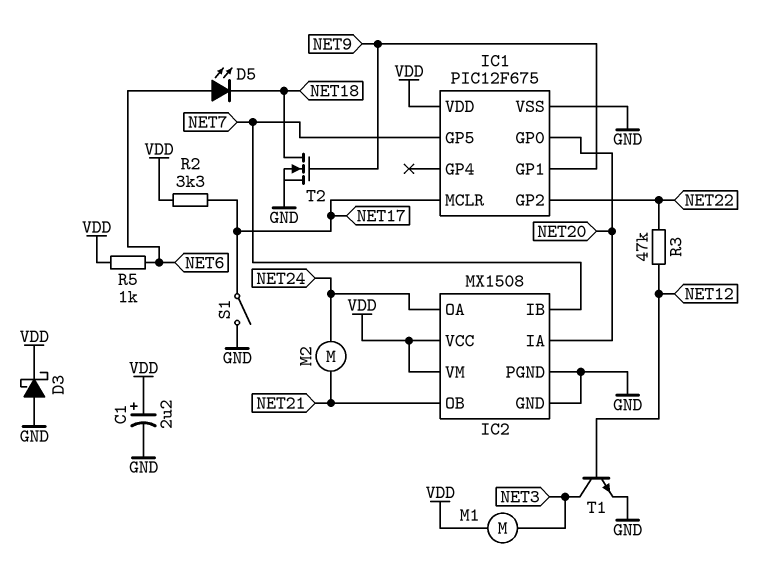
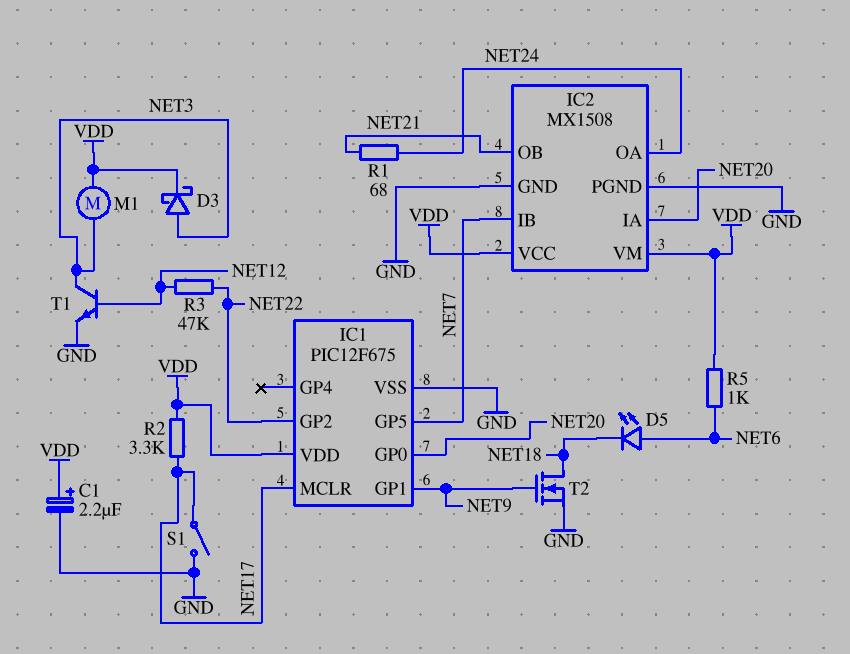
D3: schottky (A GND, K VDD) -> schottky (A NET3, K VDD)
M2: motor (NET21, NET24) -> none
R1: none -> 68 (NET21, NET24)

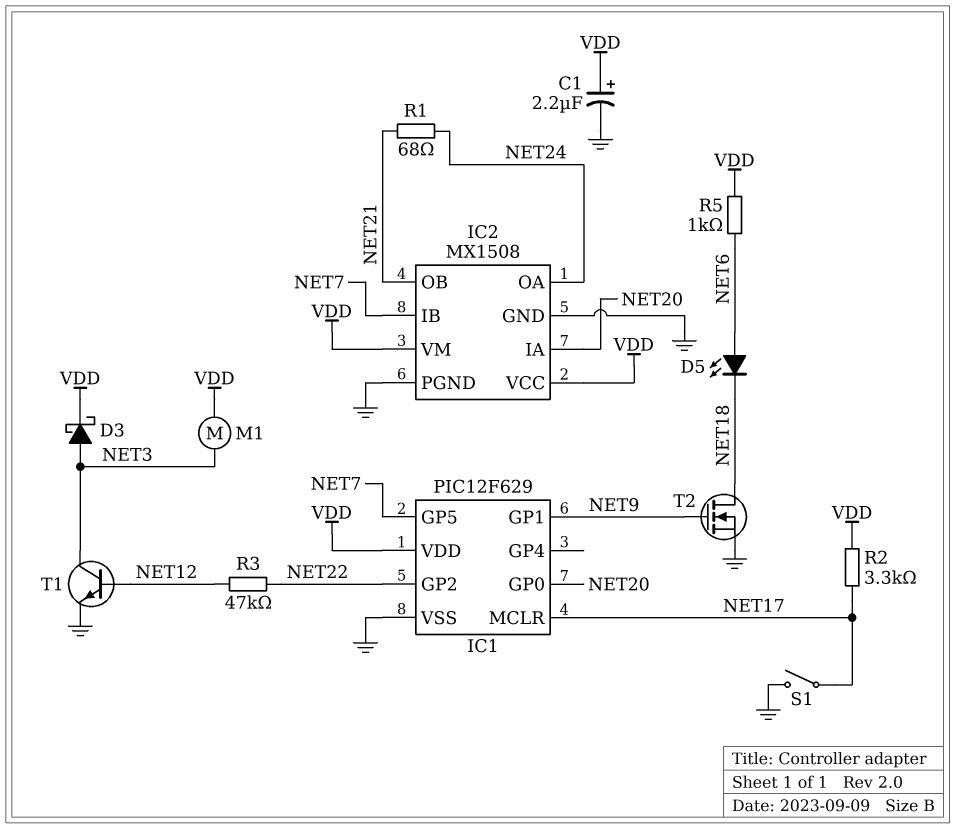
IC1: PIC12F675 -> PIC12F629

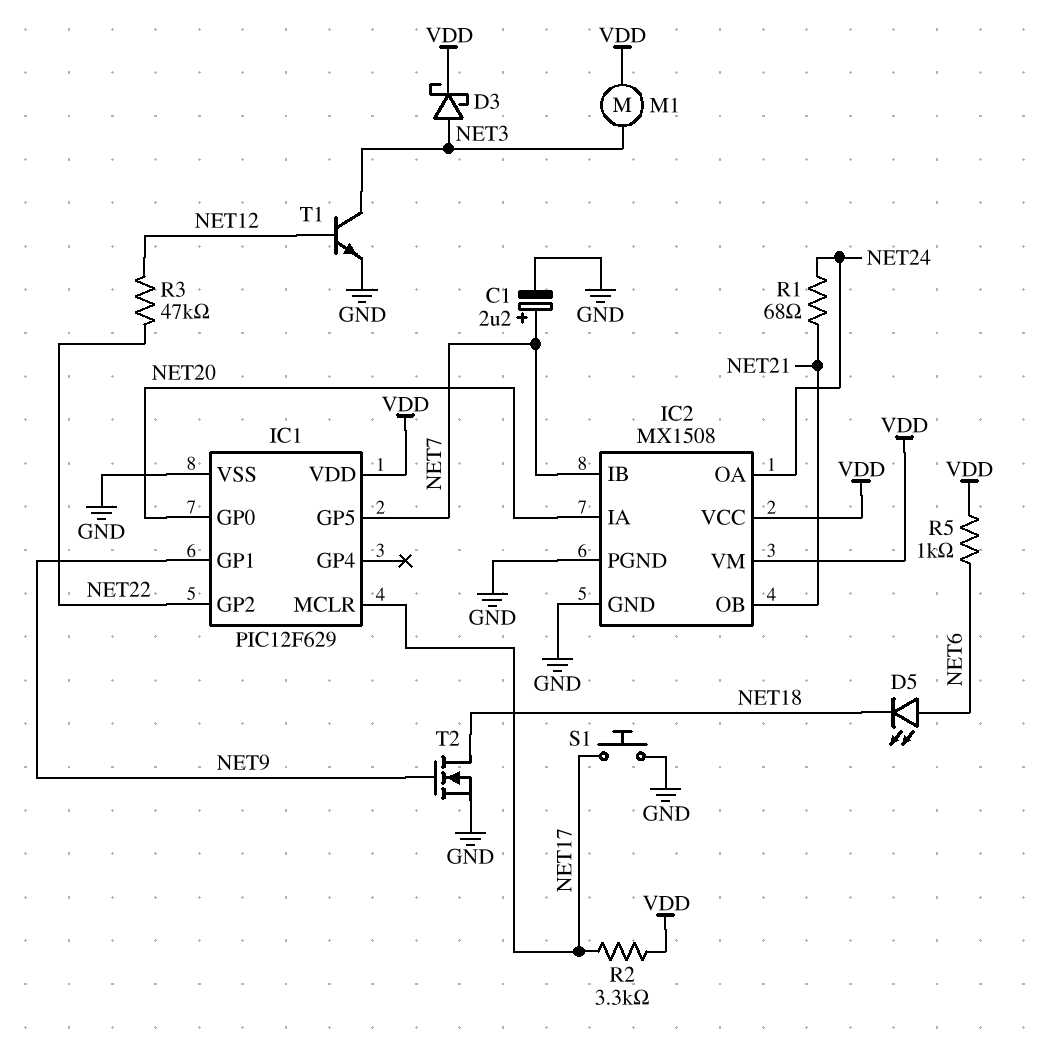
C1: 2.2uF (plus VDD, minus GND) -> 2.2uF (plus NET7, minus GND)
S1: switch (GND, NET17) -> button (GND, NET17)

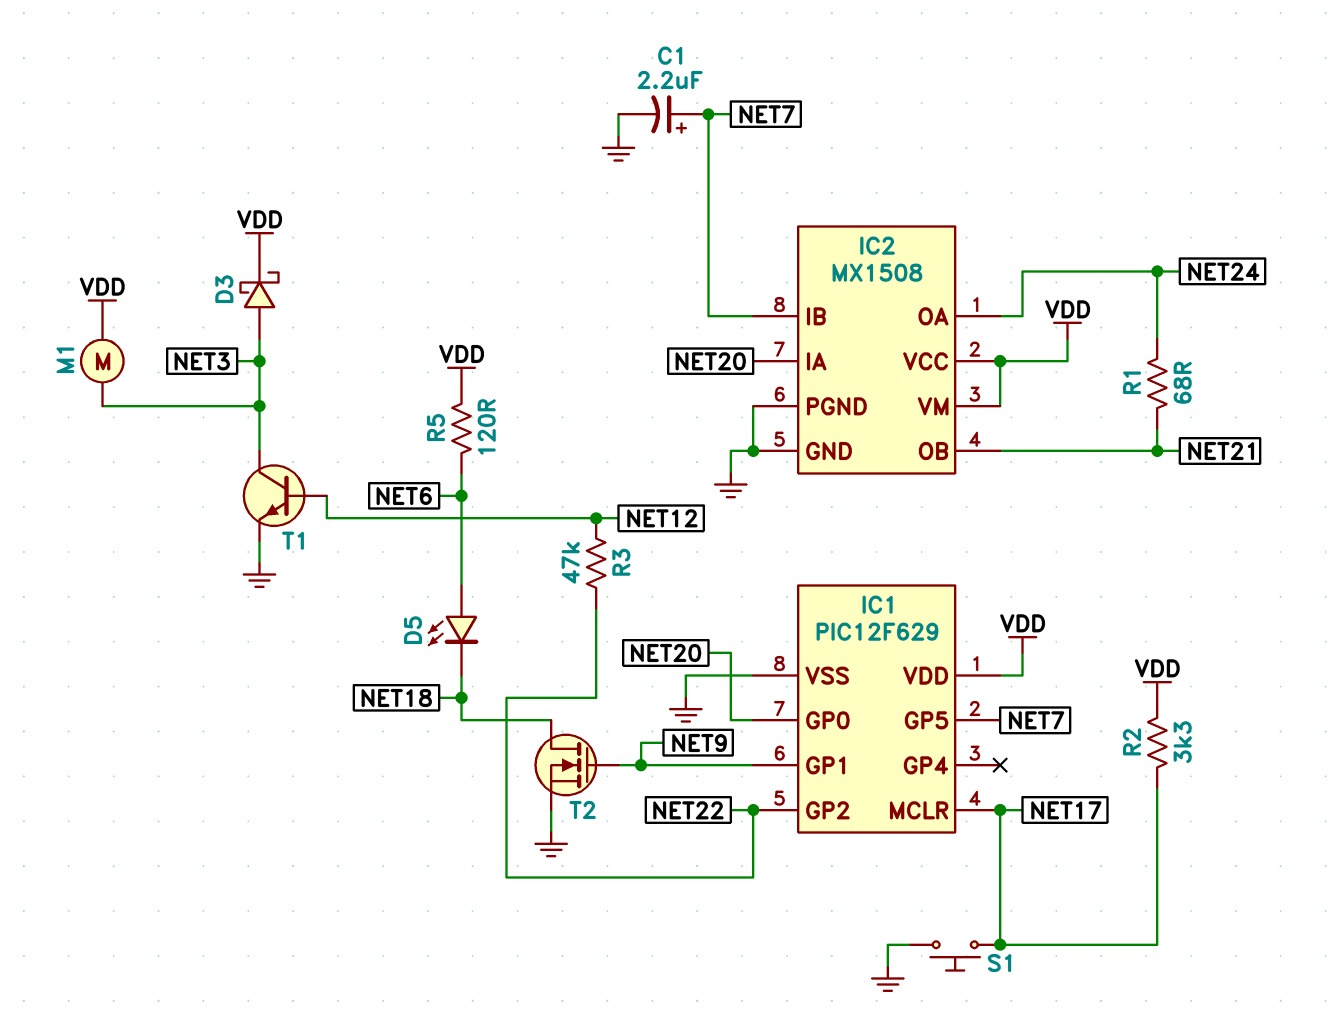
R5: 1k (NET6, VDD) -> 120 (NET6, VDD)

